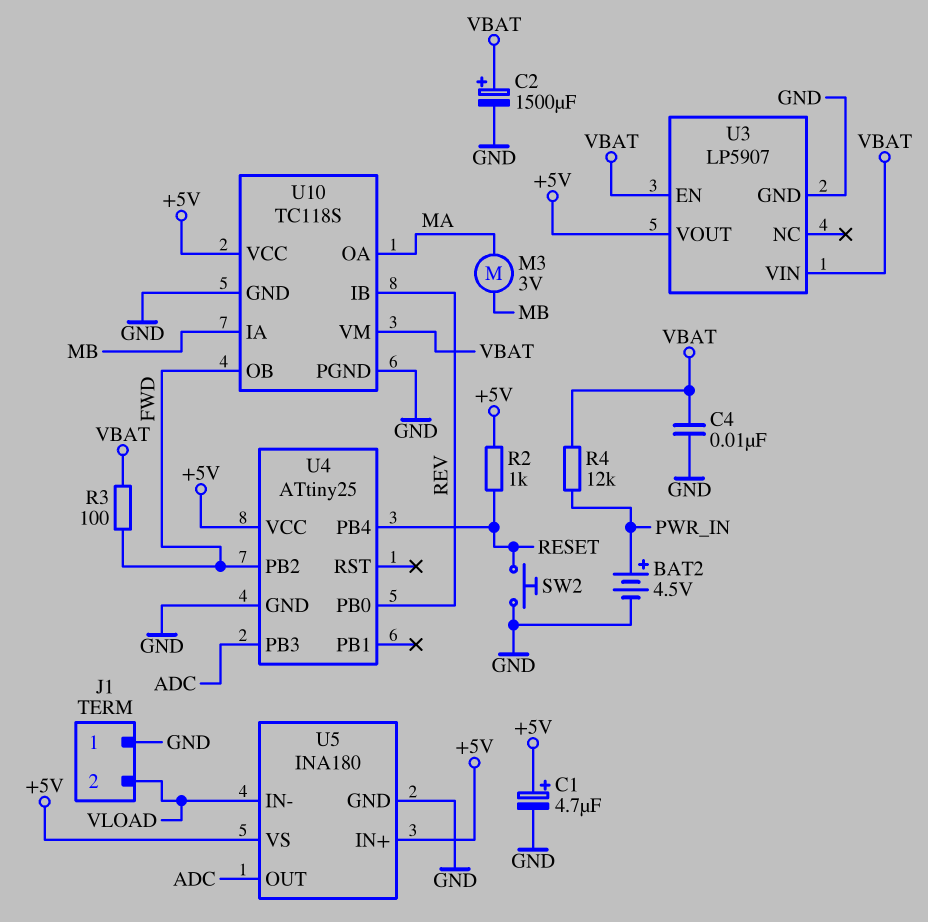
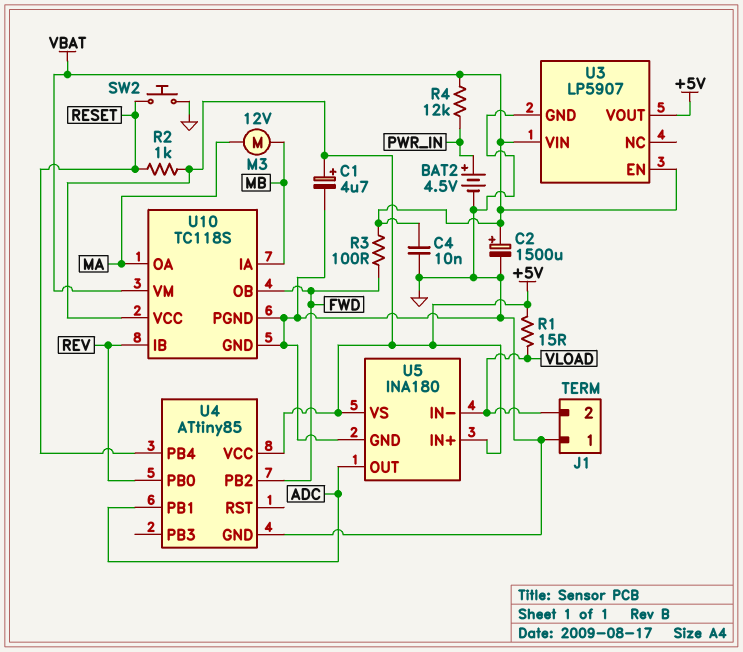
M3: motor 3V (MA, MB) -> motor 12V (MA, MB)
R1: none -> 15 (+5V, VLOAD)
U4: ATtiny25 -> ATtiny85
U4 pin PB1: none -> ADC
U4 pin PB3: ADC -> none

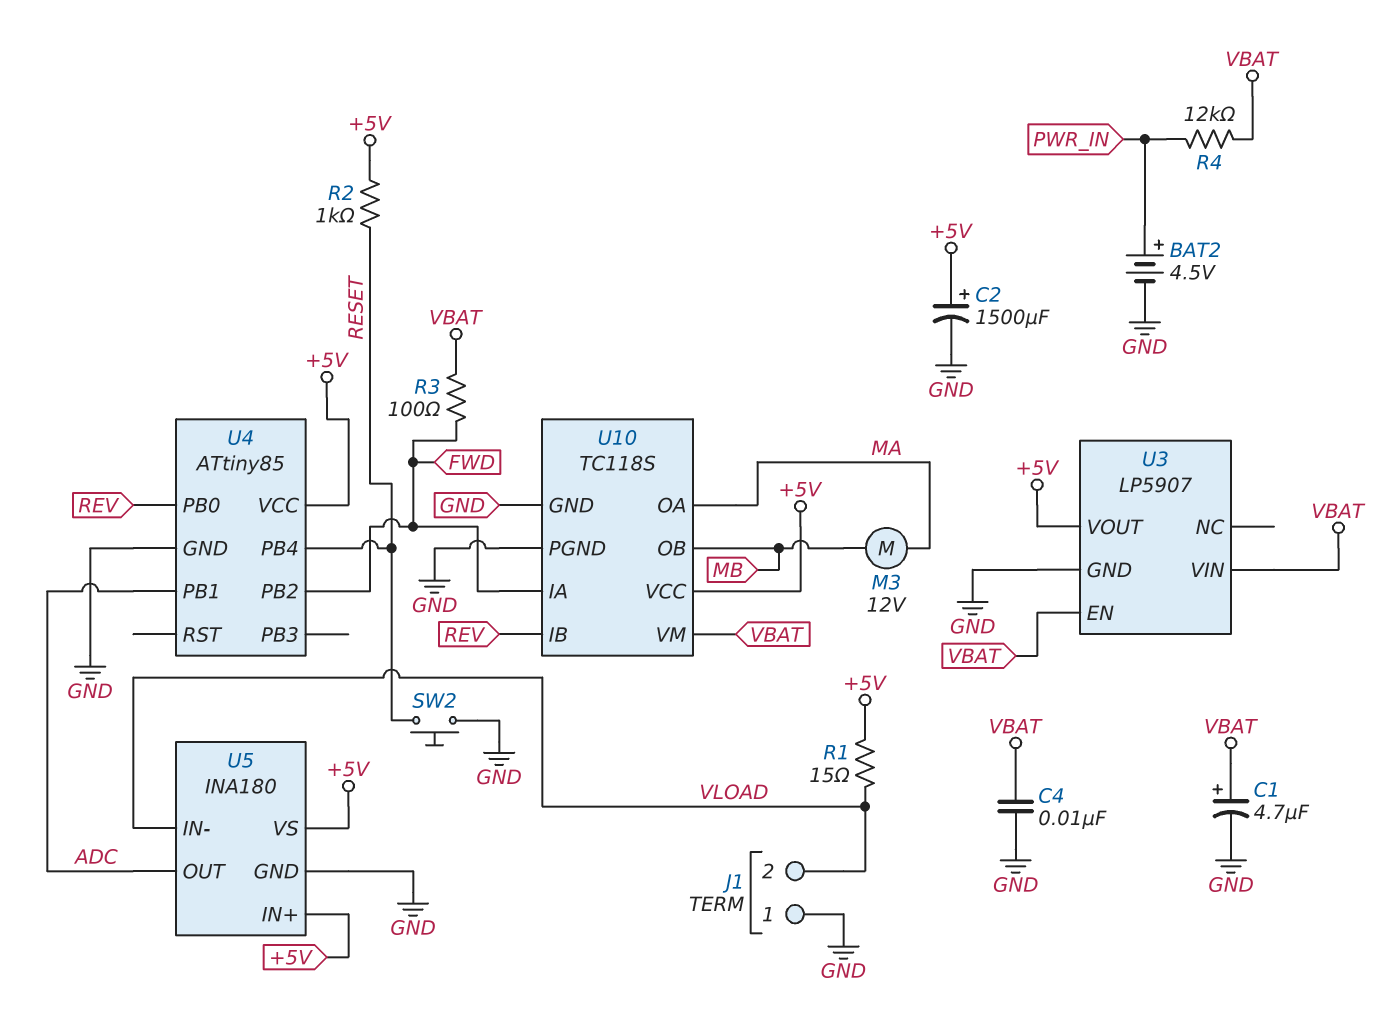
C1: 4.7uF (plus +5V, minus GND) -> 4.7uF (plus VBAT, minus GND)
C2: 1500uF (plus VBAT, minus GND) -> 1500uF (plus +5V, minus GND)
U10 pin IA: MB -> FWD
U10 pin OB: FWD -> MB

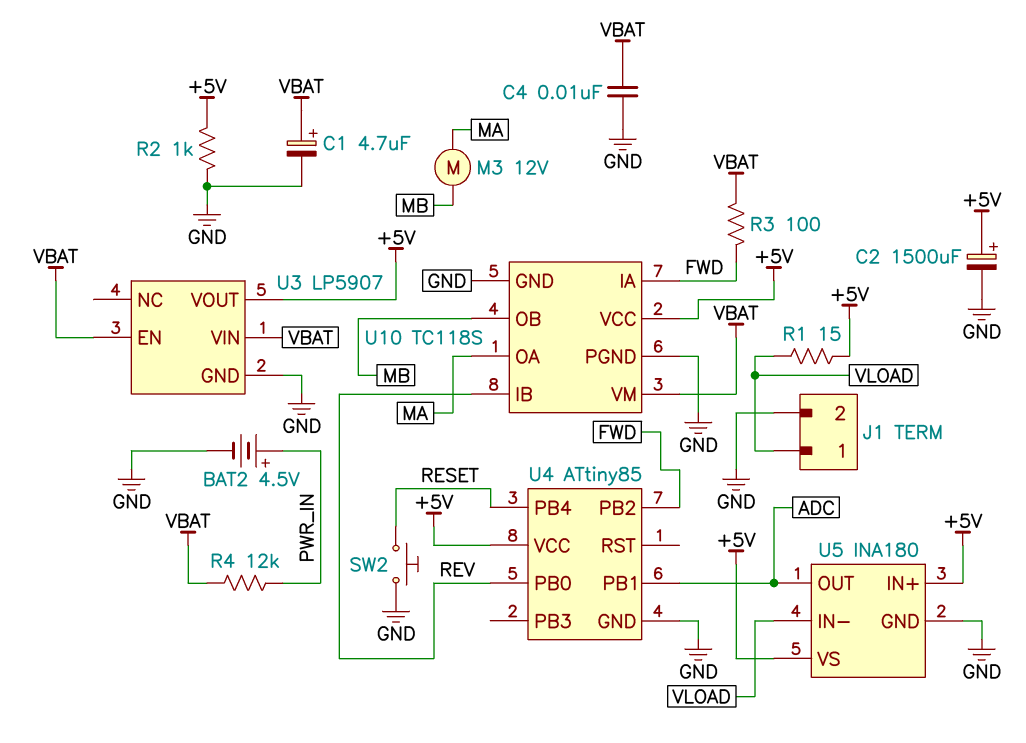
J1 pin 1: GND -> VLOAD
J1 pin 2: VLOAD -> GND
R2: 1k (+5V, RESET) -> 1k (+5V, GND)

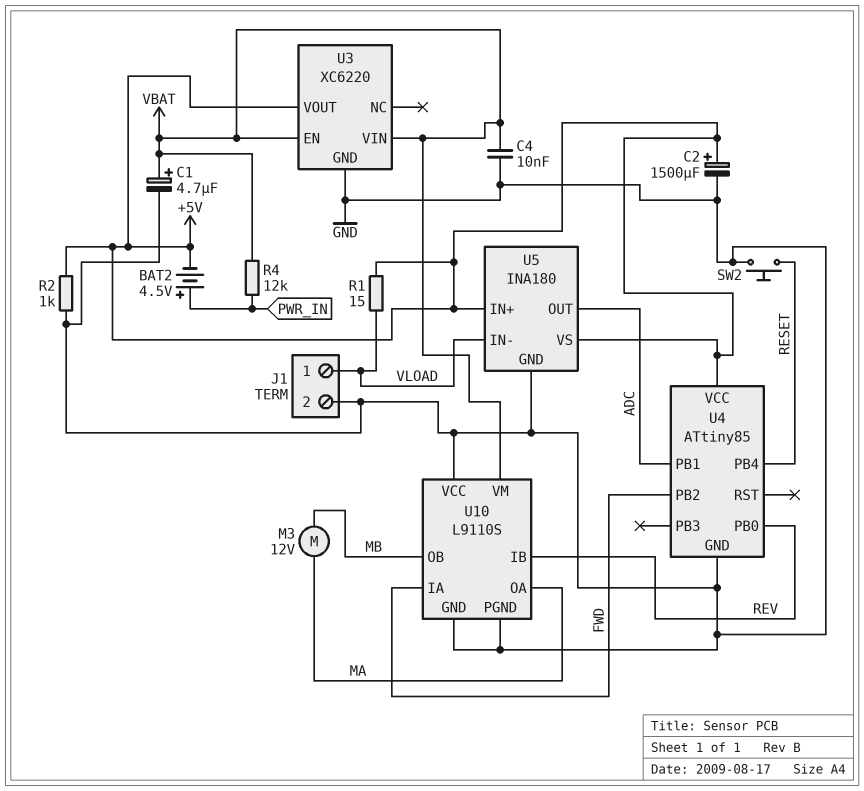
BAT2: 4.5V (plus PWR_IN, minus GND) -> 4.5V (plus PWR_IN, minus +5V)
R3: 100 (FWD, VBAT) -> none
U3: LP5907 -> XC6220
U10: TC118S -> L9110S
U10 pin VCC: +5V -> GND

